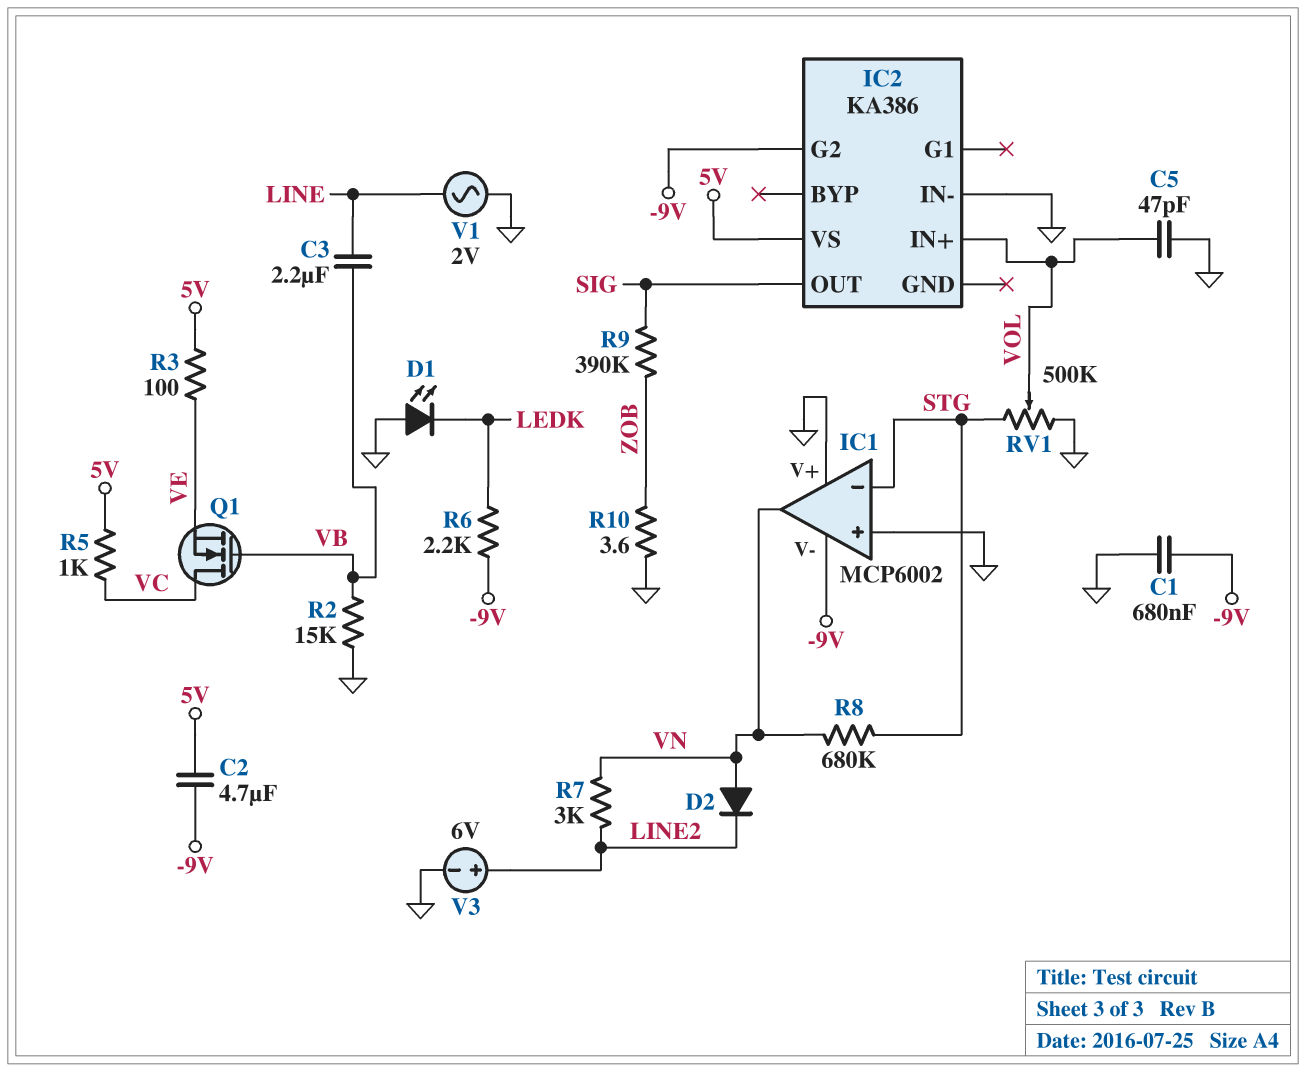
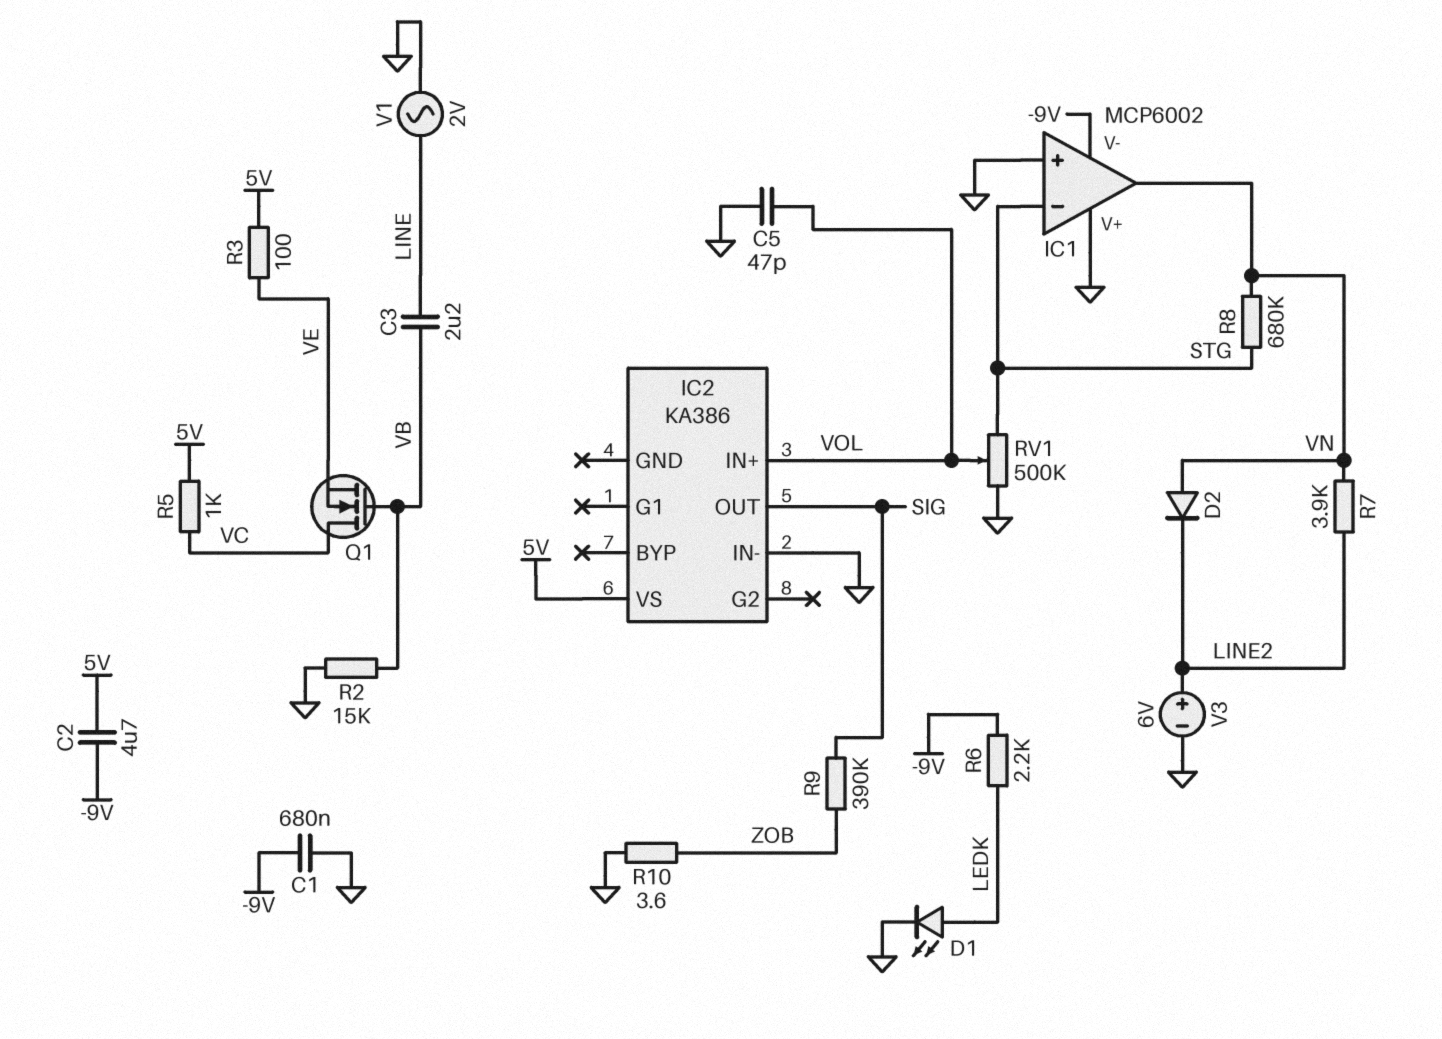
D1: LED (A GND, K LEDK) -> LED (A LEDK, K GND)
IC2 pin G2: -9V -> none
R7: 3k (LINE2, VN) -> 3.9k (LINE2, VN)

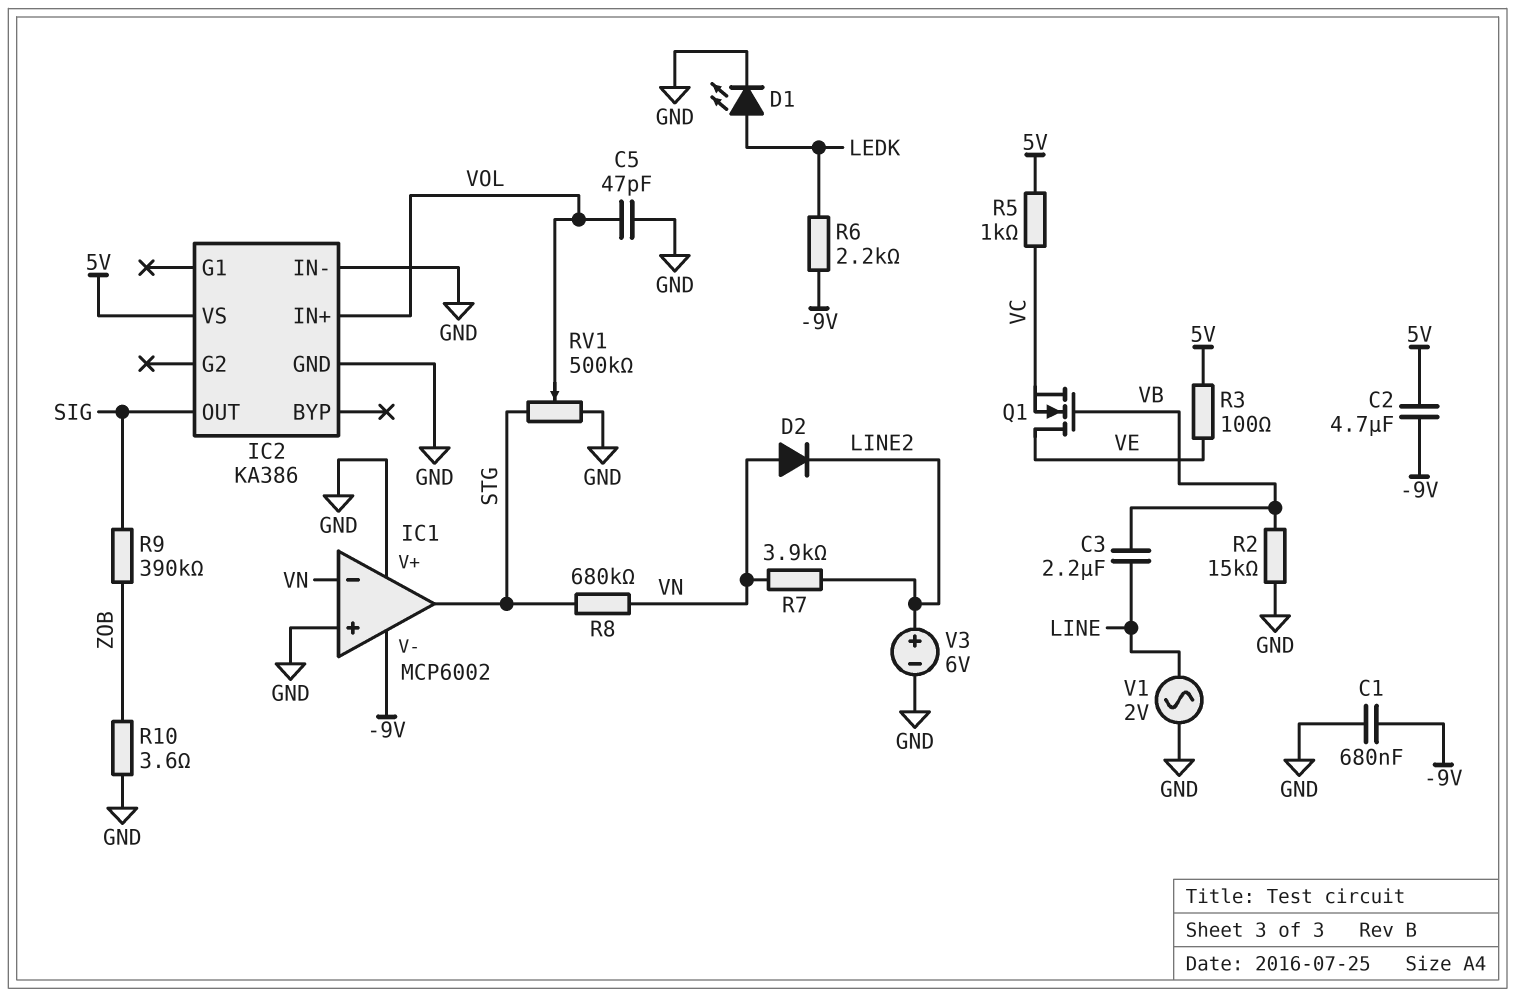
IC1 pin in-: STG -> VN
IC1 pin out: VN -> STG
IC2 pin GND: none -> GND
Q1: NMOS (G VB, D VC, S VE) -> NMOS (G VB, D VE, S VC)

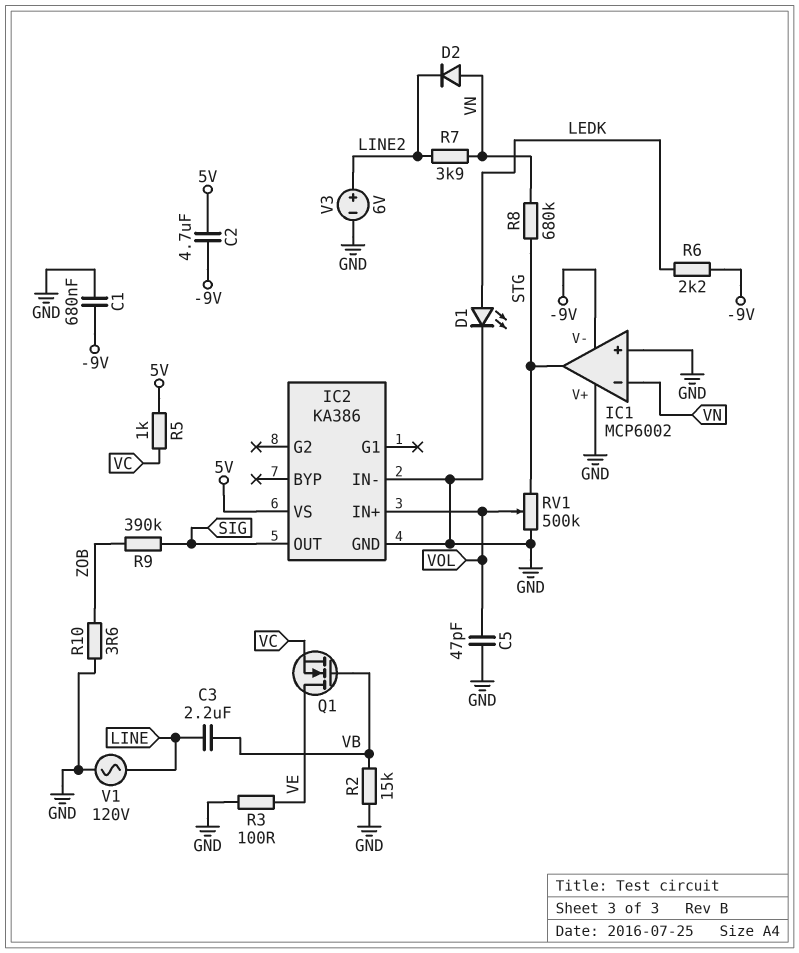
R3: 100 (5V, VE) -> 100 (GND, VE)
V1: AC 2V (GND, LINE) -> AC 120V (GND, LINE)

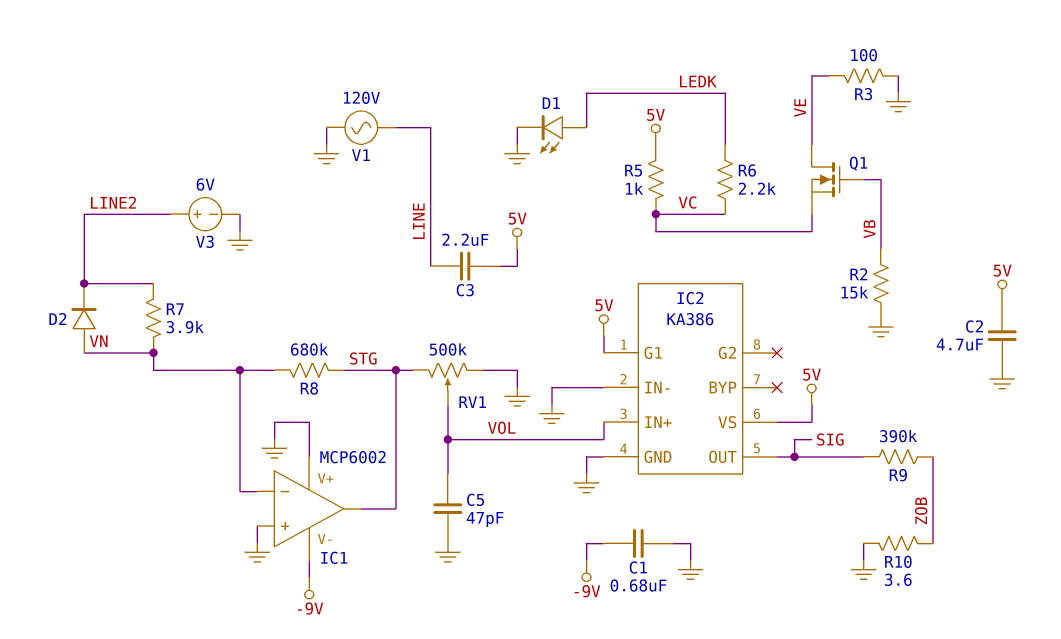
C2: 4.7uF (-9V, 5V) -> 4.7uF (5V, GND)
C3: 2.2uF (LINE, VB) -> 2.2uF (5V, LINE)
IC2 pin G1: none -> 5V
R6: 2.2k (-9V, LEDK) -> 2.2k (LEDK, VC)

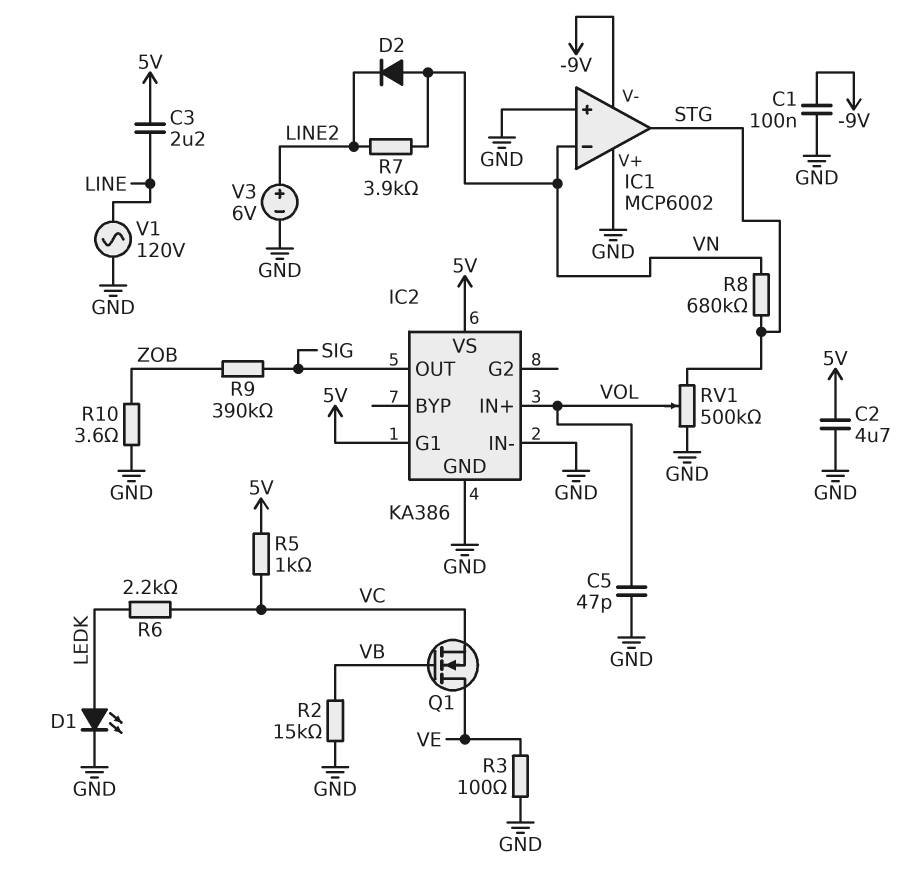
C1: 680nF (-9V, GND) -> 100nF (-9V, GND)

